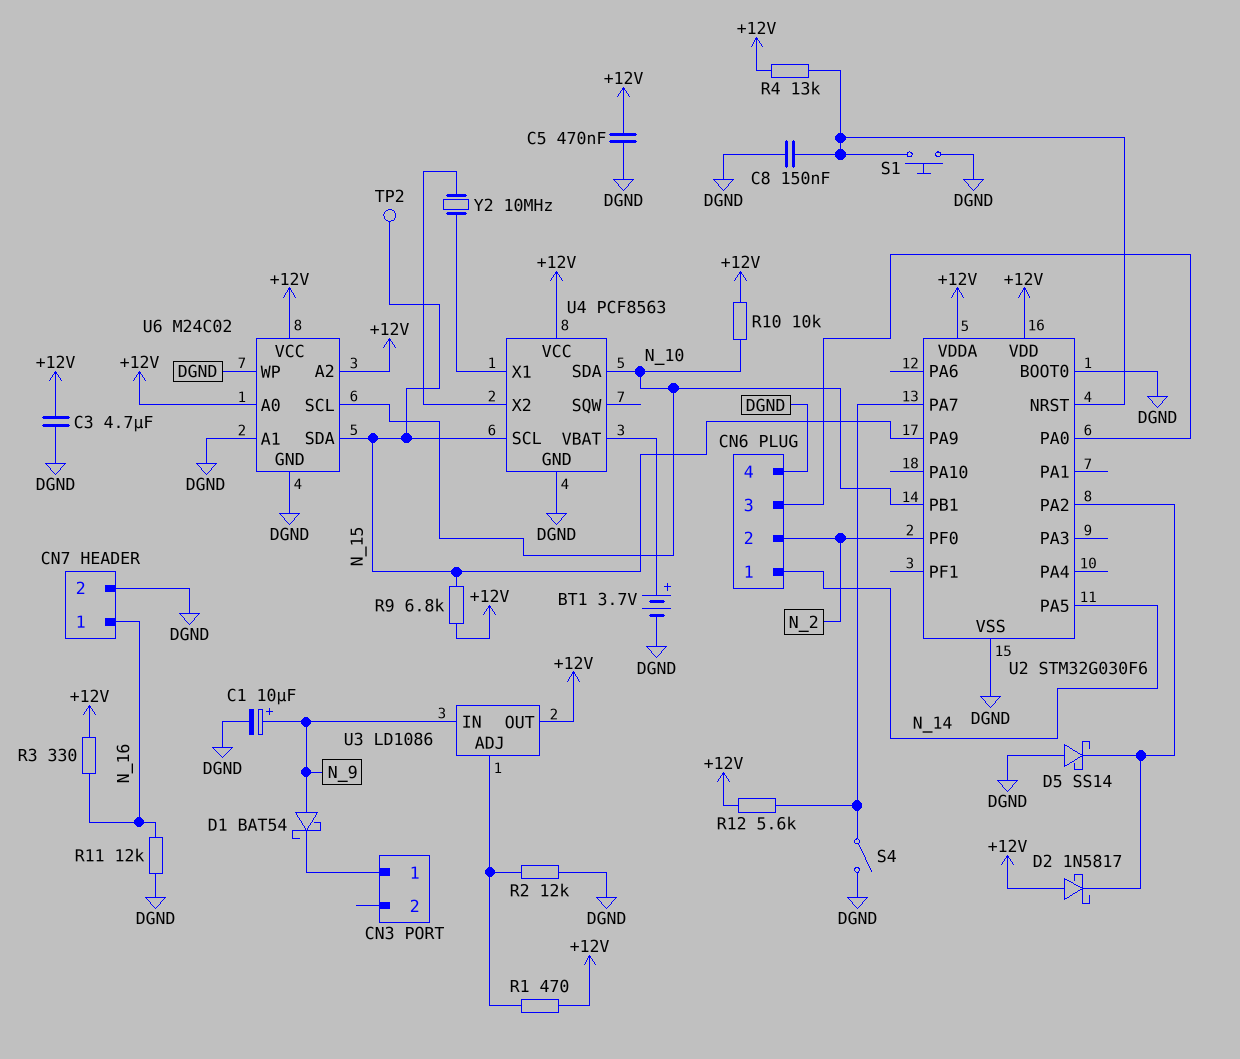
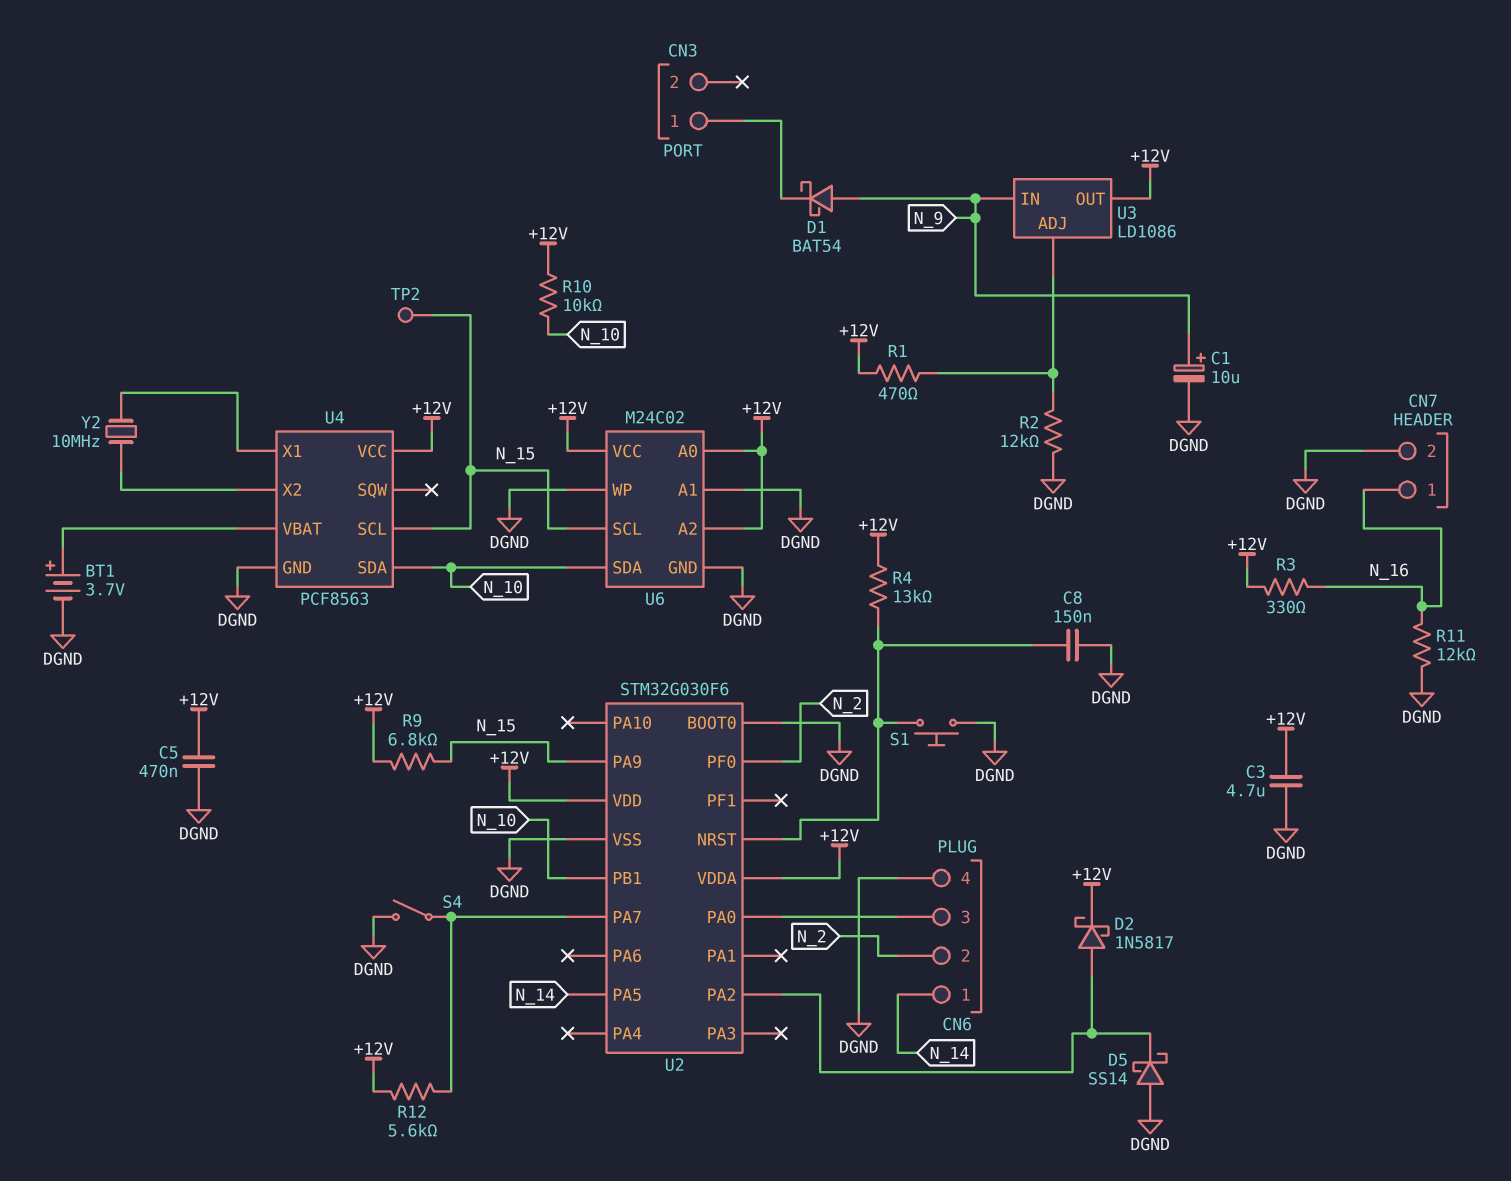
D2: schottky 1N5817 (A +12V, K U2/PA2) -> schottky 1N5817 (A U2/PA2, K +12V)
U6 pin SCL: N_10 -> N_15
U6 pin SDA: N_15 -> N_10

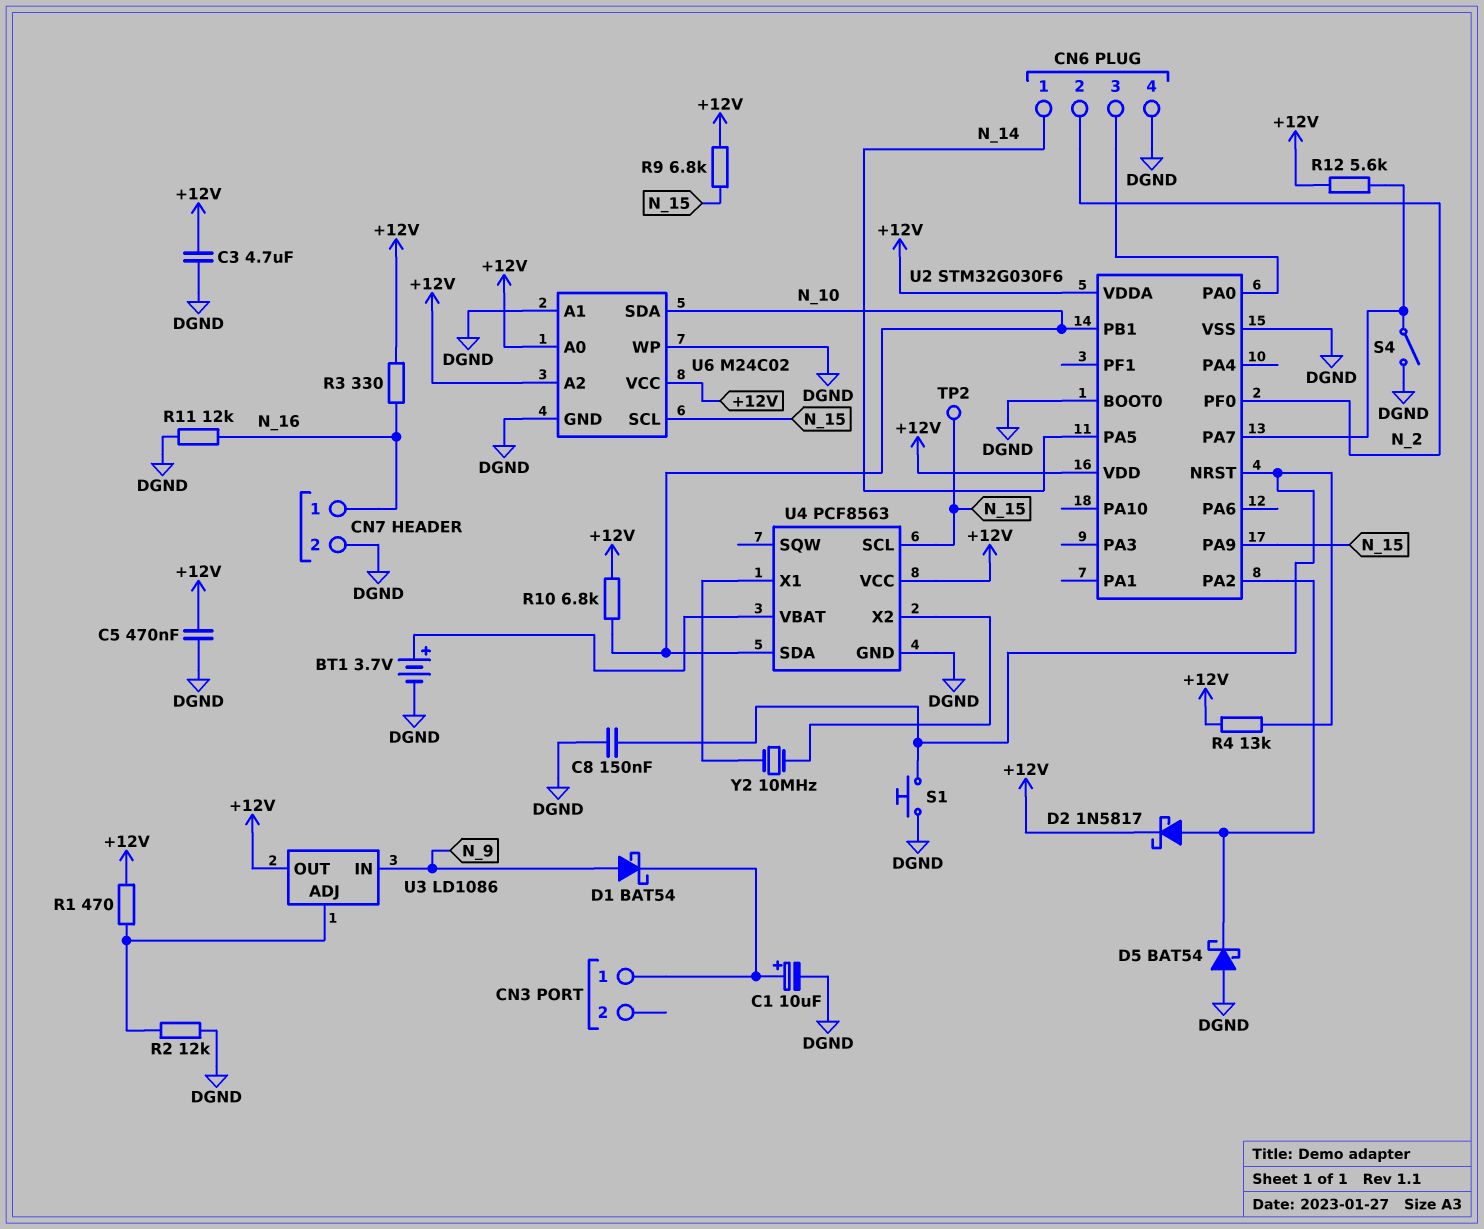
C1: 10uF (plus N_9, minus DGND) -> 10uF (plus CN3/1, minus DGND)
D5: schottky SS14 (A DGND, K U2/PA2) -> schottky BAT54 (A DGND, K U2/PA2)
R10: 10k (+12V, N_10) -> 6.8k (+12V, N_10)

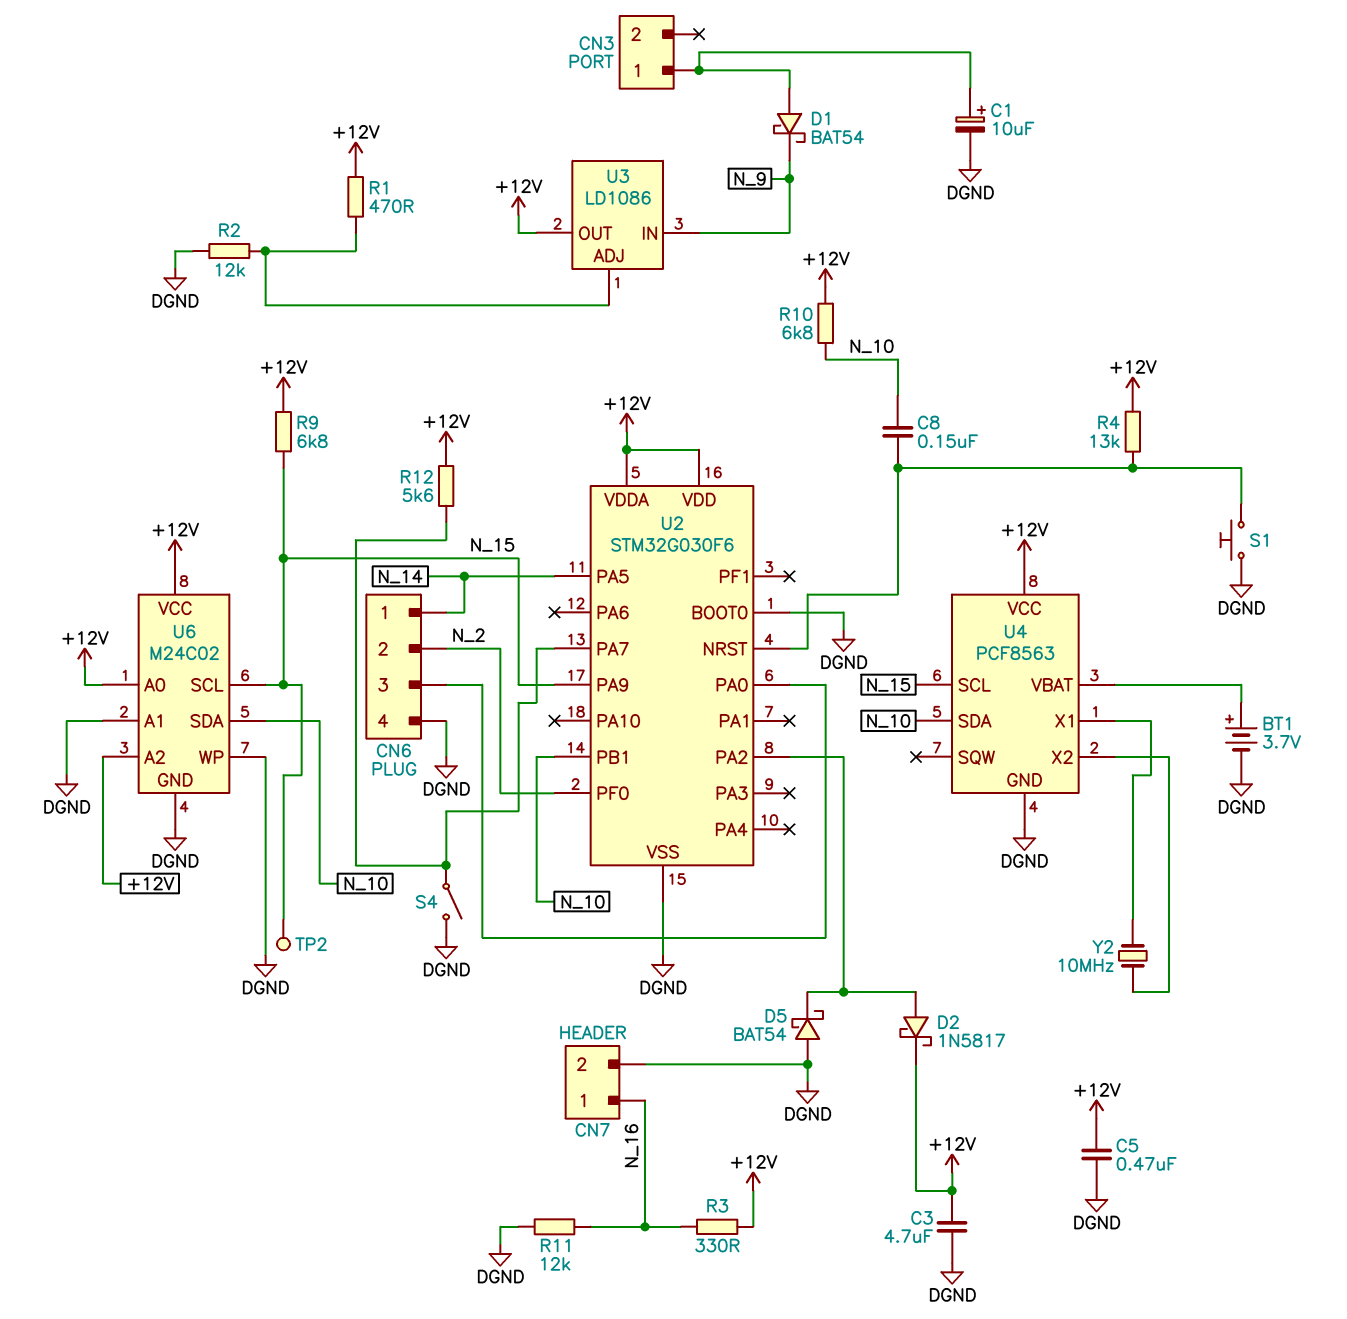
C8: 150nF (DGND, U2/NRST) -> 150nF (N_10, U2/NRST)
D1: schottky BAT54 (A N_9, K CN3/1) -> schottky BAT54 (A CN3/1, K N_9)

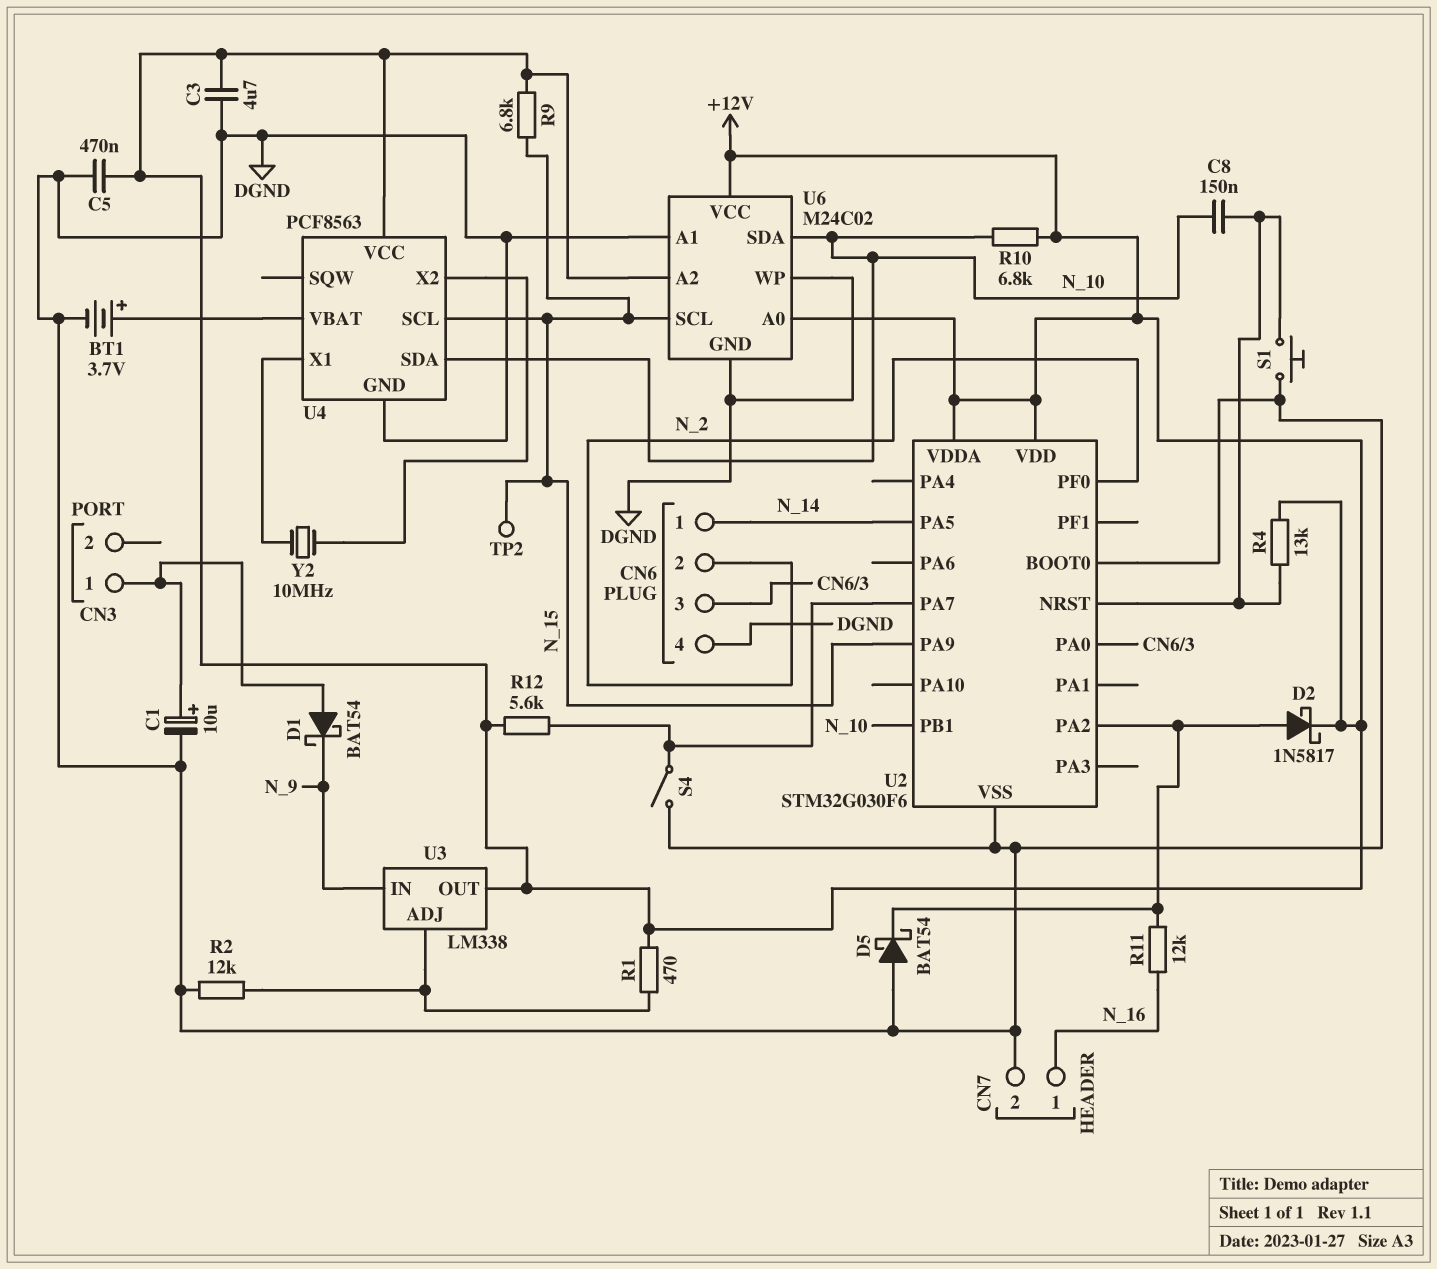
R3: 330 (+12V, N_16) -> none
R11: 12k (DGND, N_16) -> 12k (N_16, U2/PA2)
U3: LD1086 -> LM338

